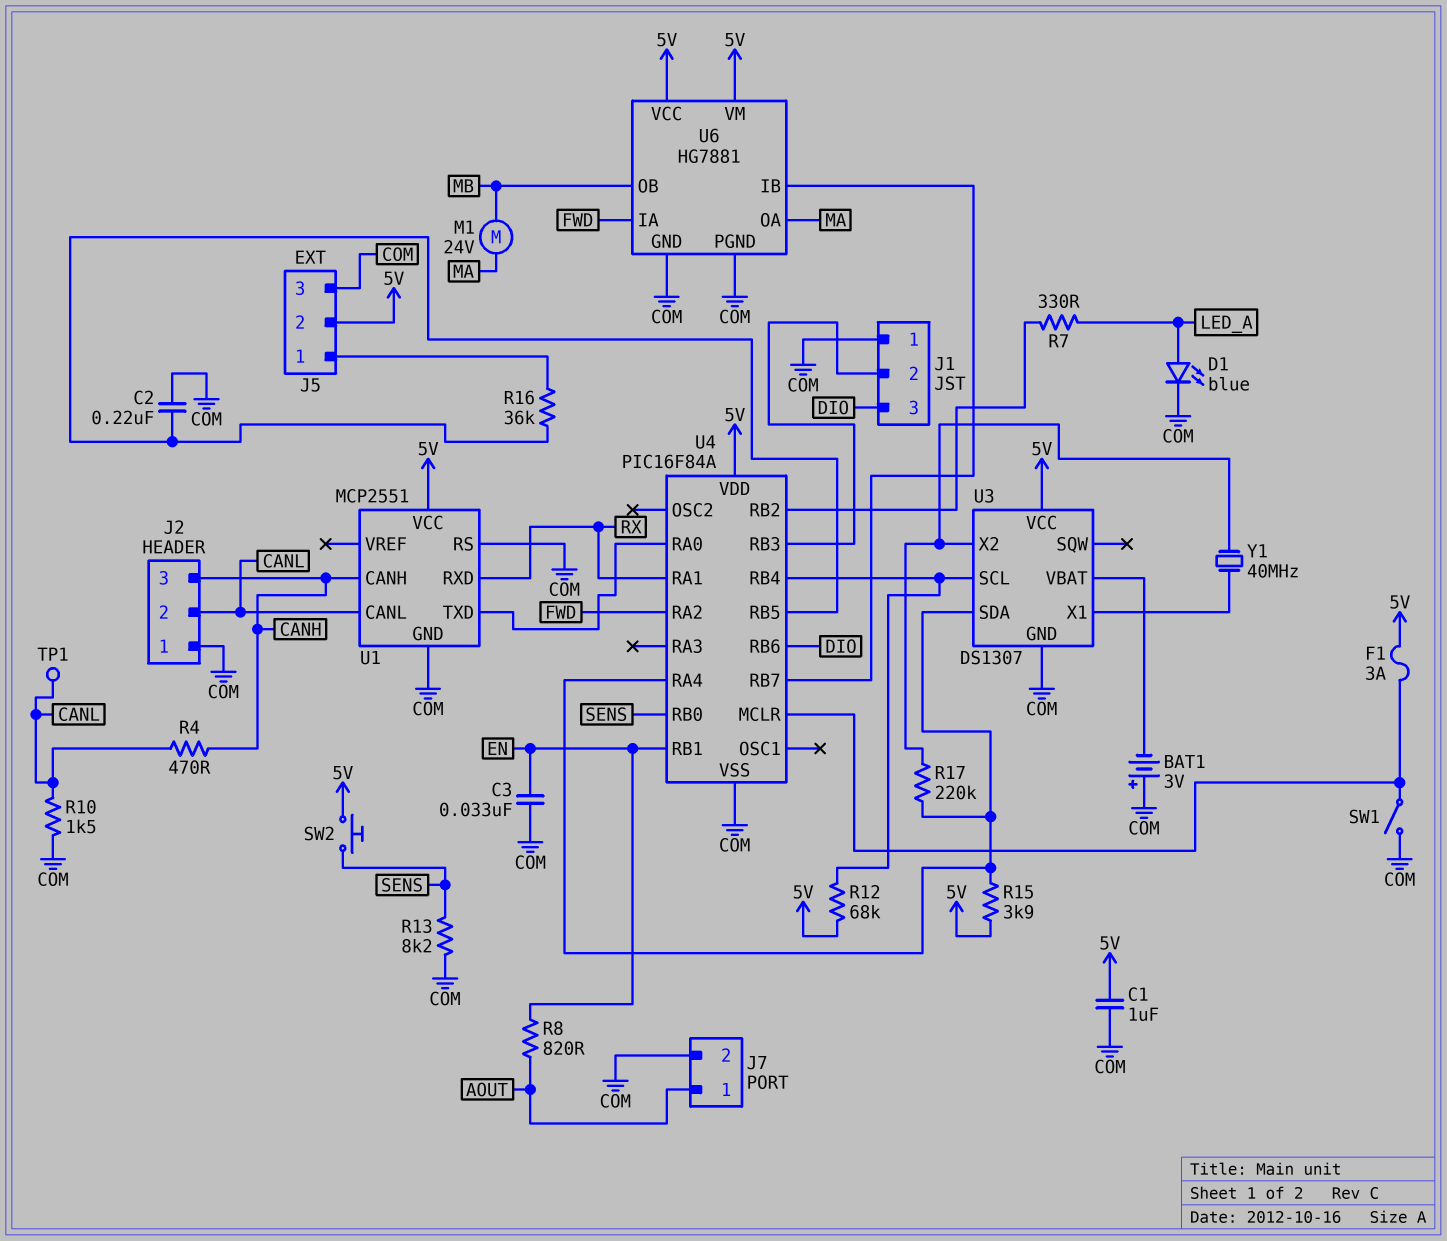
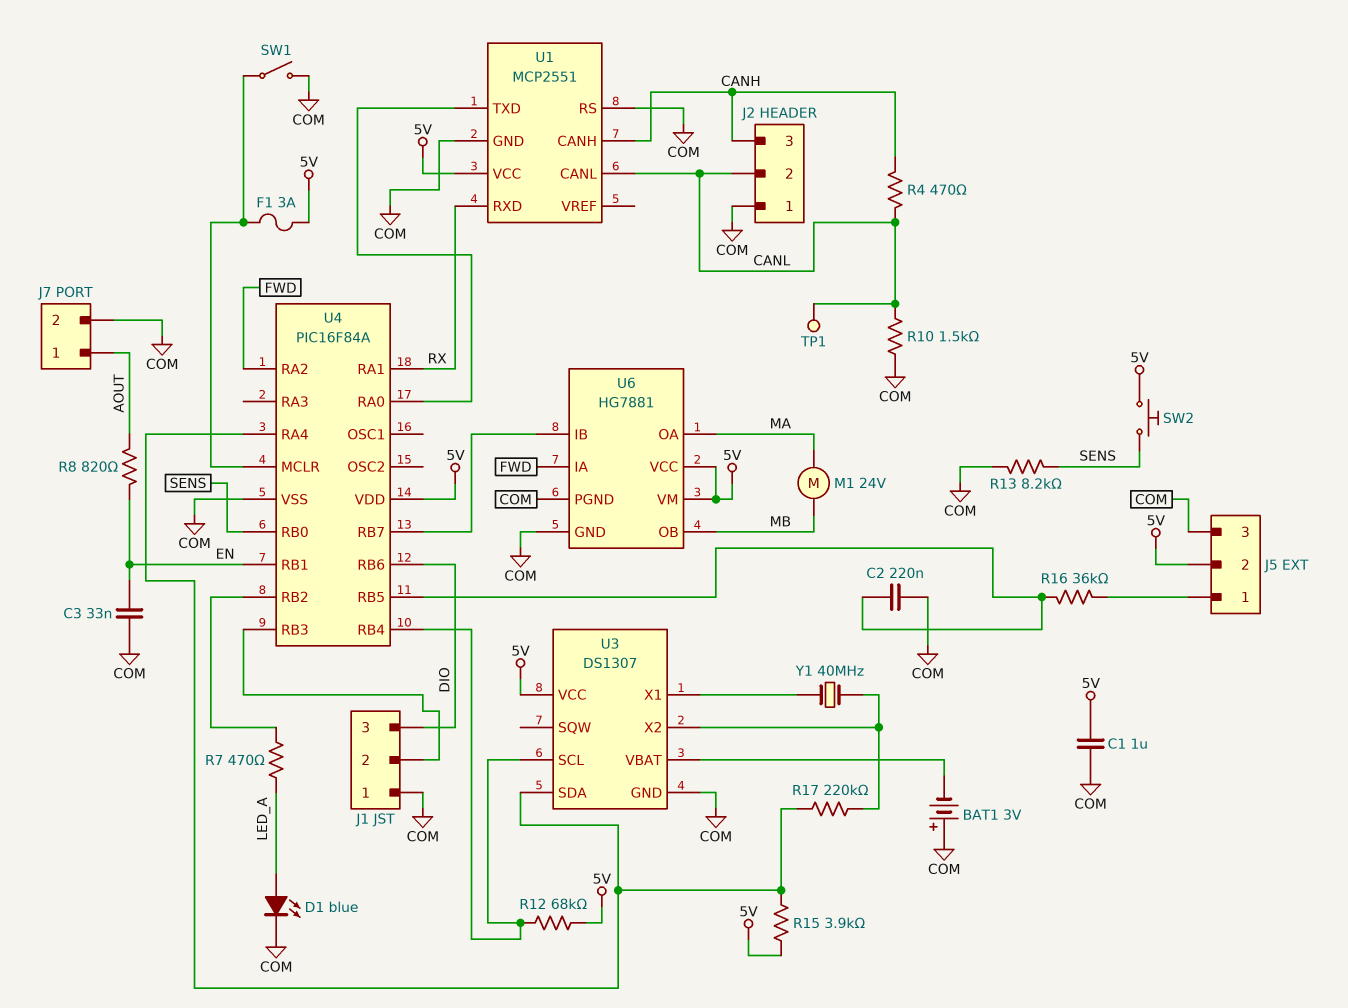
R7: 330 (LED_A, U4/RB2) -> 470 (LED_A, U4/RB2)

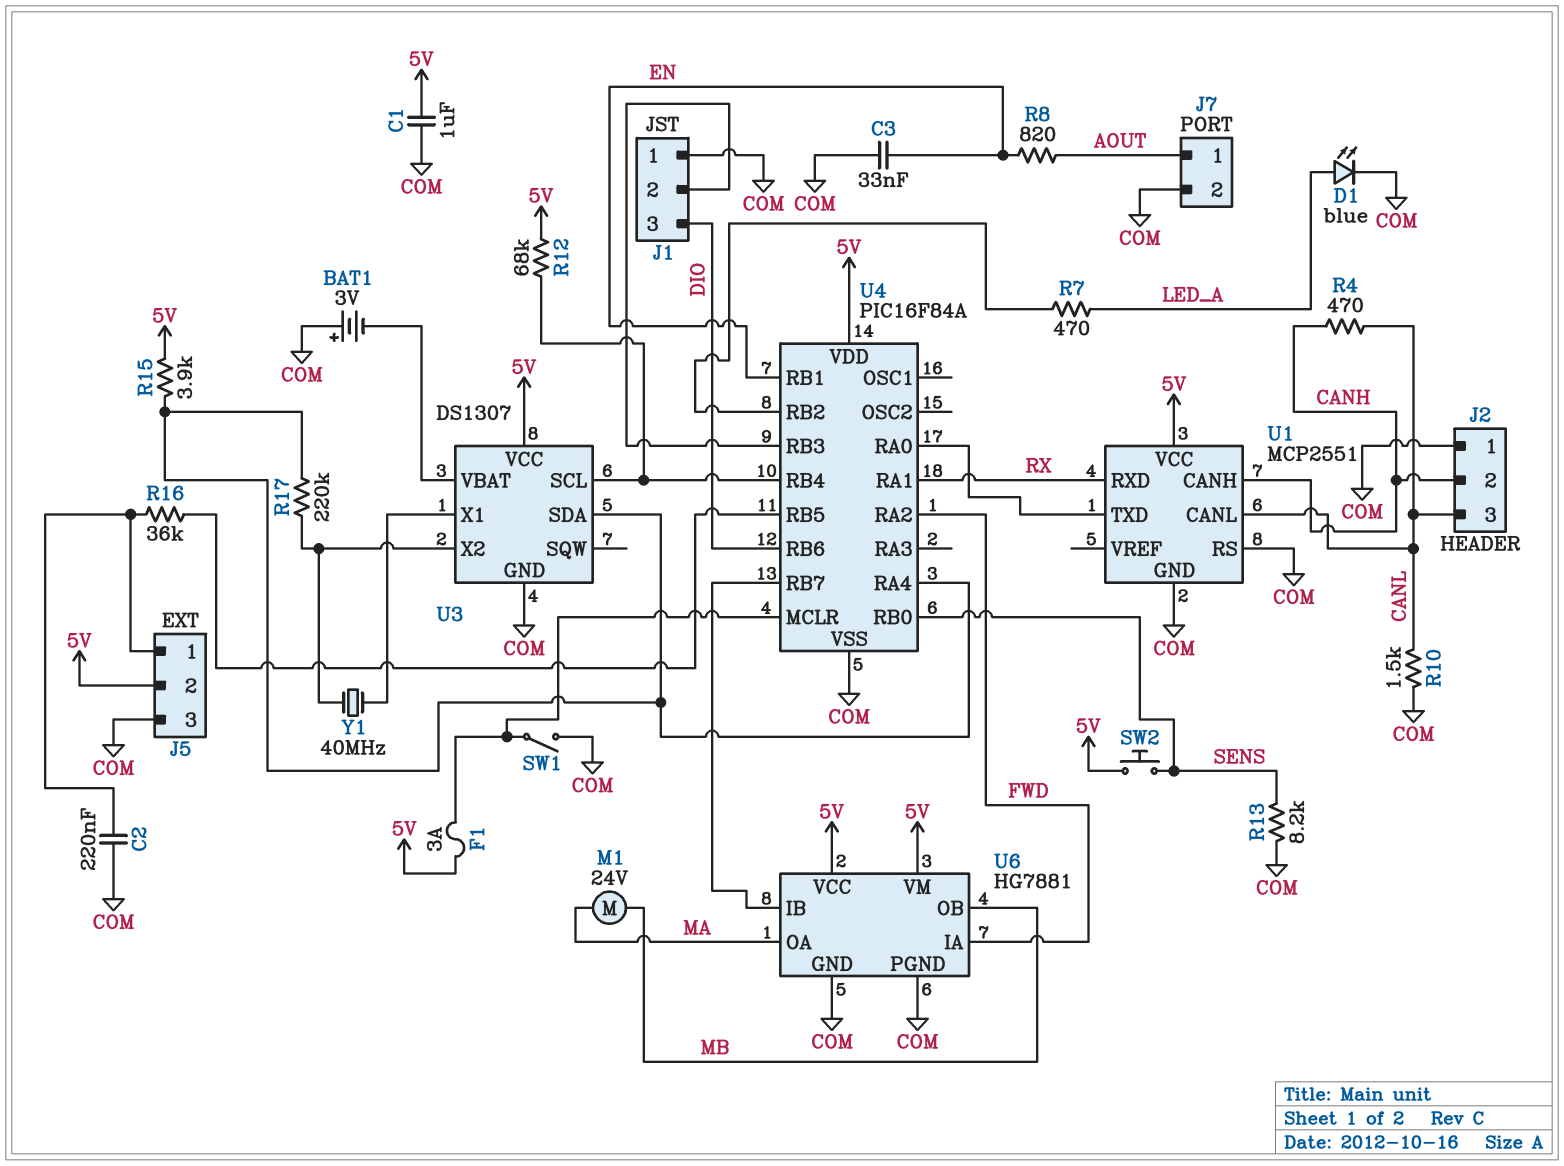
C2: 220nF (COM, U4/RB5) -> 220nF (COM, J5/1)
J2 pin 2: CANL -> CANH
J2 pin 3: CANH -> CANL
TP1: test point (CANL) -> none

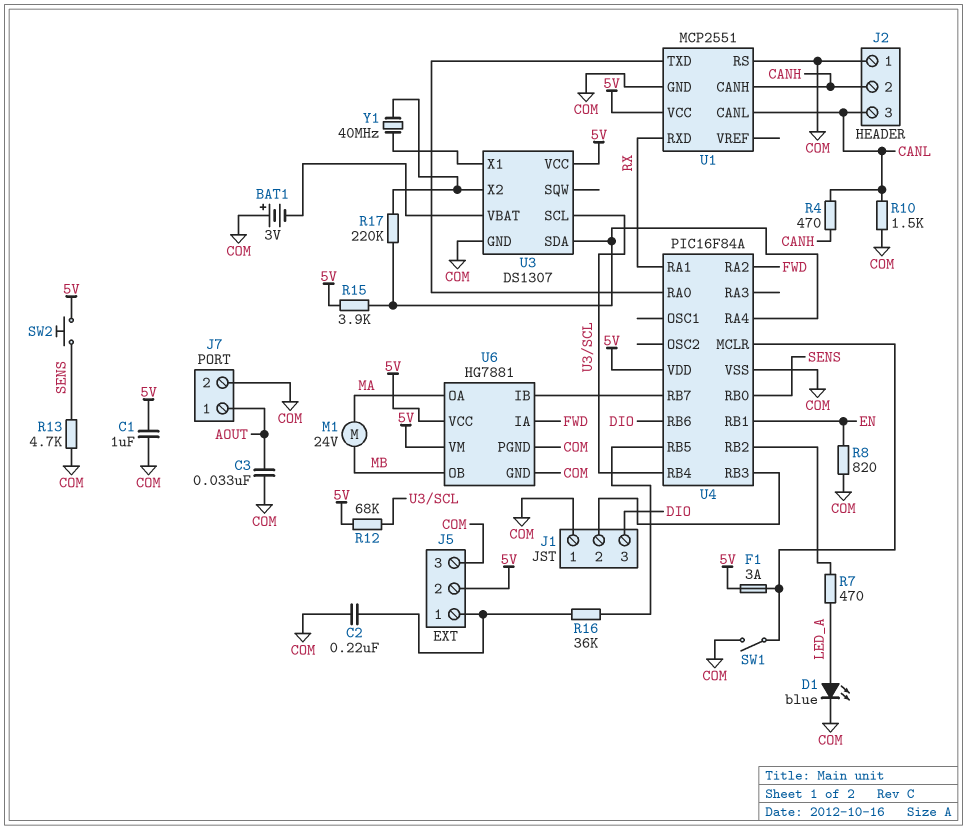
C3: 33nF (COM, EN) -> 33nF (AOUT, COM)
R8: 820 (AOUT, EN) -> 820 (COM, EN)
R13: 8.2k (COM, SENS) -> 4.7k (COM, SENS)

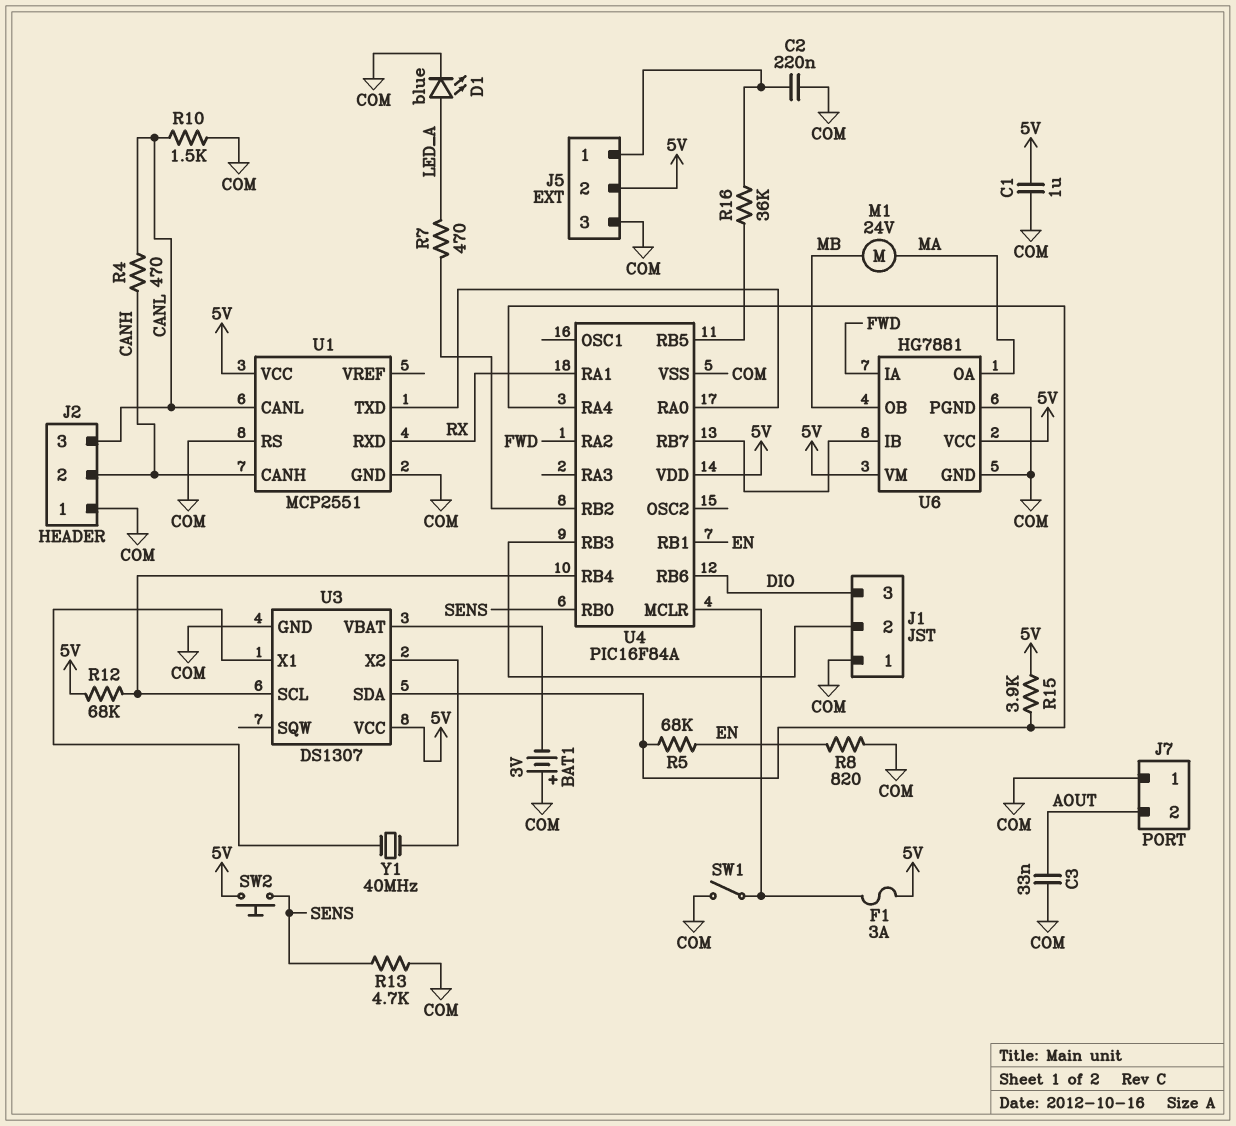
J7 pin 1: AOUT -> COM
J7 pin 2: COM -> AOUT
R5: none -> 68k (EN, U3/SDA)
R17: 220k (U3/SDA, U3/X2) -> none

